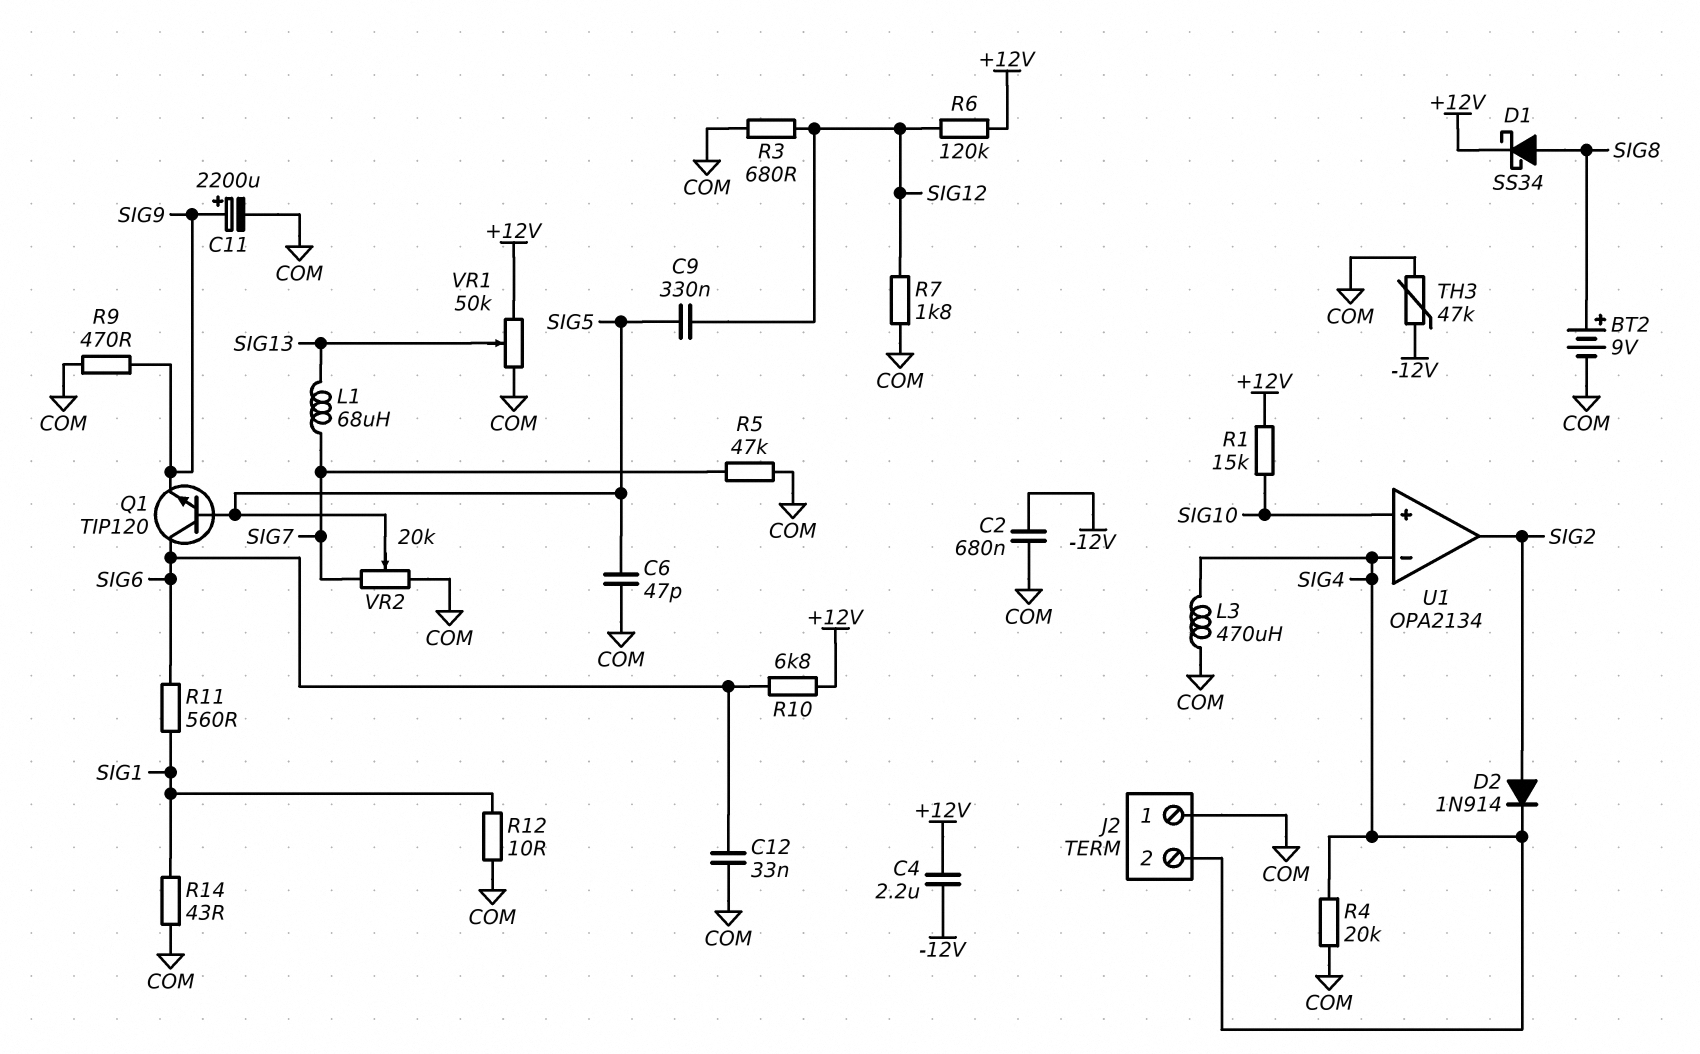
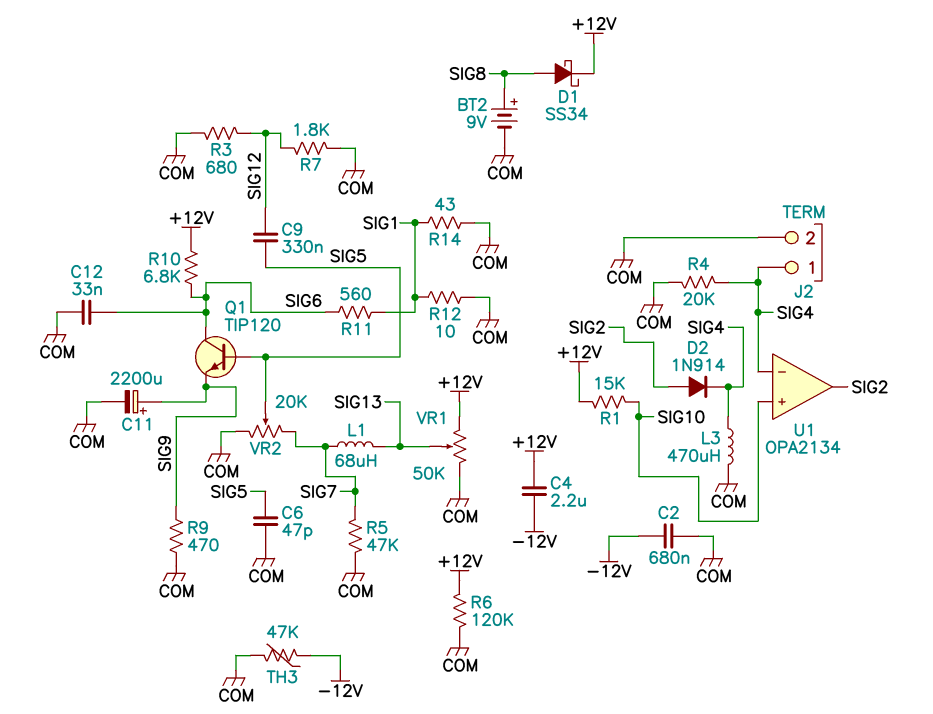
J2 pin 1: COM -> SIG4
J2 pin 2: SIG4 -> COM
R6: 120k (+12V, SIG12) -> 120k (+12V, COM)

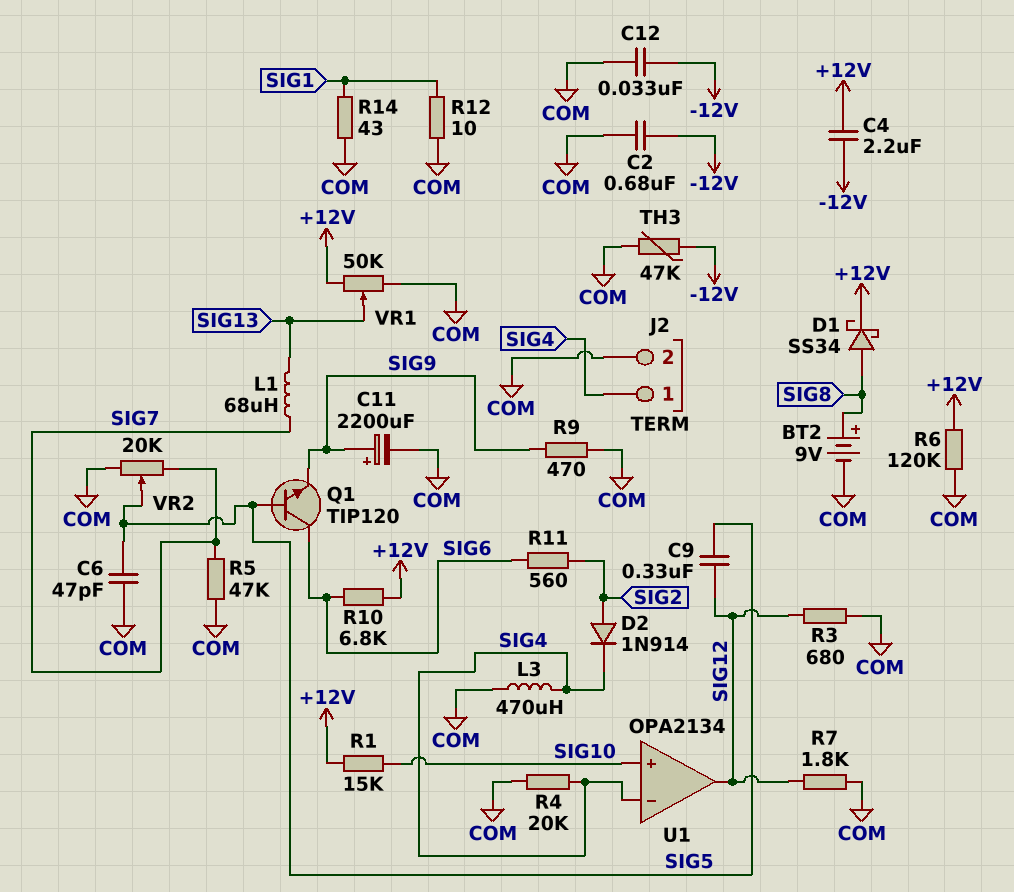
C12: 33nF (COM, SIG6) -> 33nF (-12V, COM)
R11: 560 (SIG1, SIG6) -> 560 (SIG2, SIG6)
U1 pin out: SIG2 -> SIG12

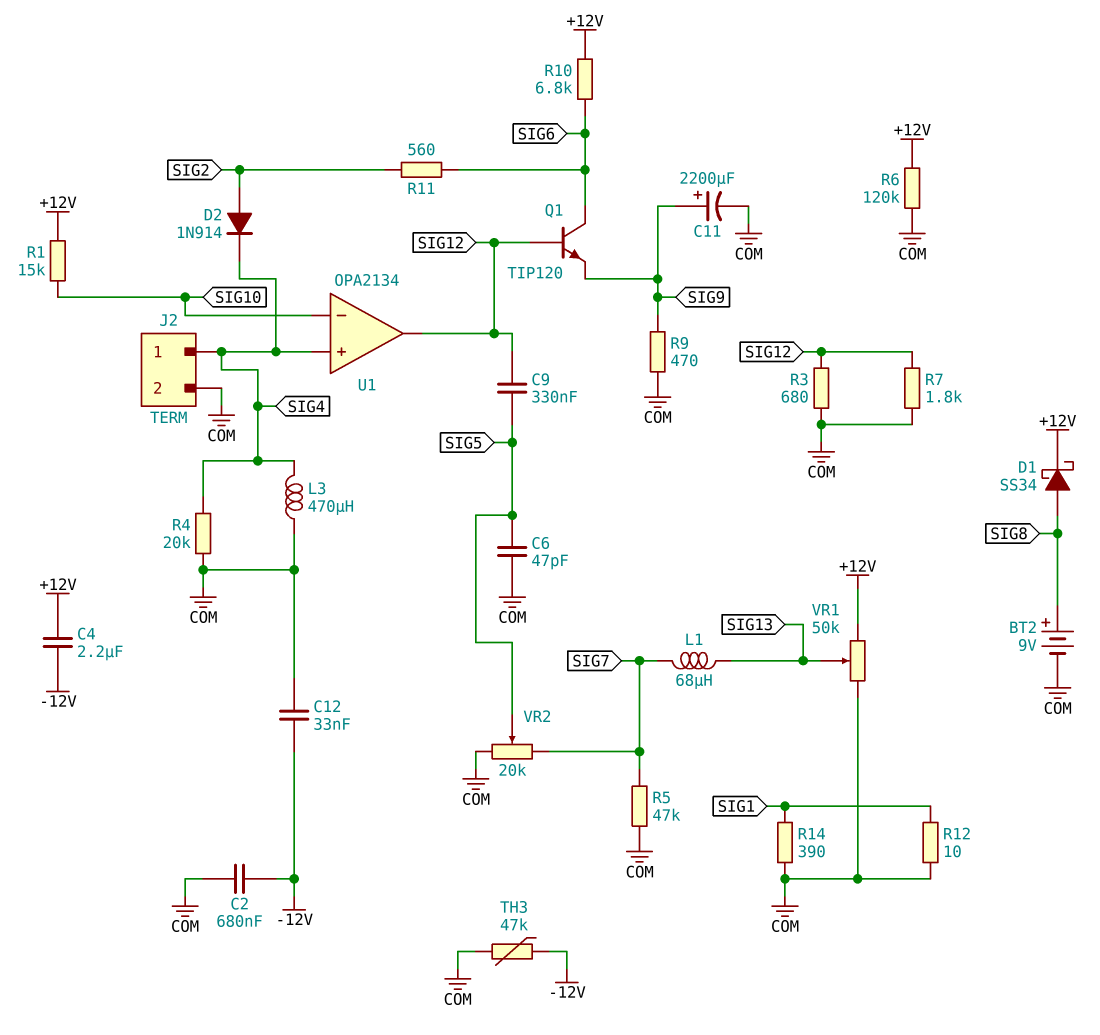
Q1: NPN TIP120 (B SIG5, C SIG6, E SIG9) -> NPN TIP120 (B SIG12, C SIG6, E SIG9)
R14: 43 (COM, SIG1) -> 390 (COM, SIG1)
U1 pin in+: SIG10 -> SIG4
U1 pin in-: SIG4 -> SIG10

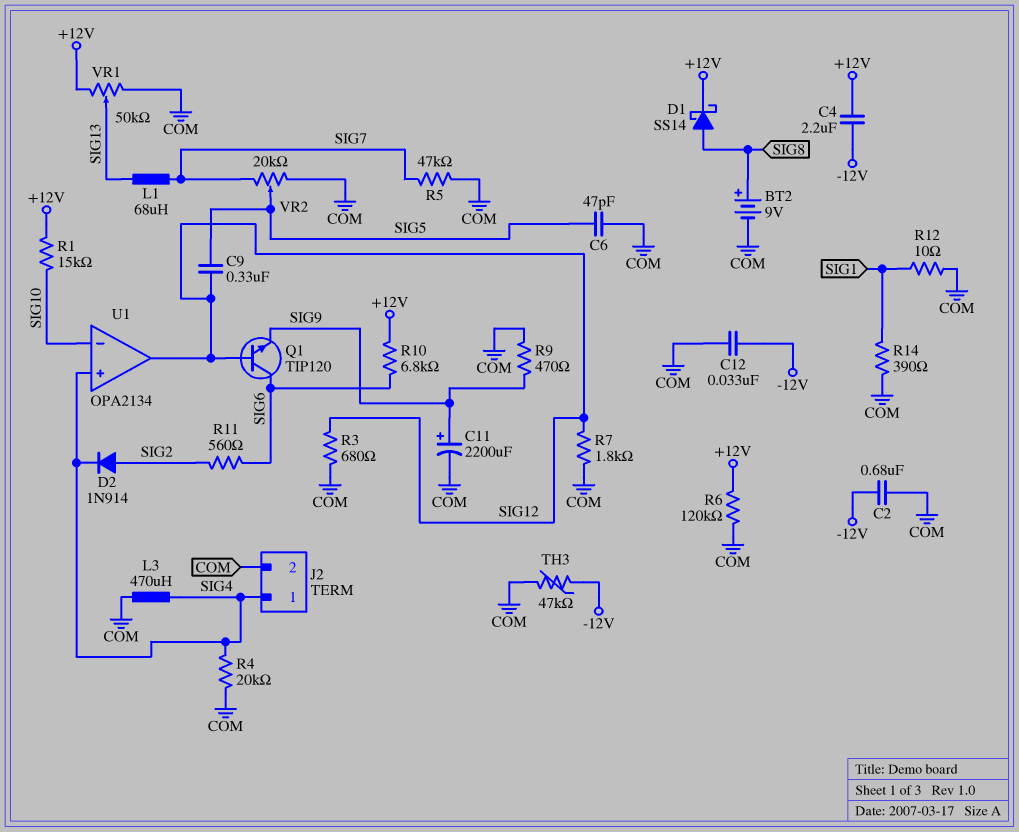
D1: schottky SS34 (A SIG8, K +12V) -> schottky SS14 (A SIG8, K +12V)

